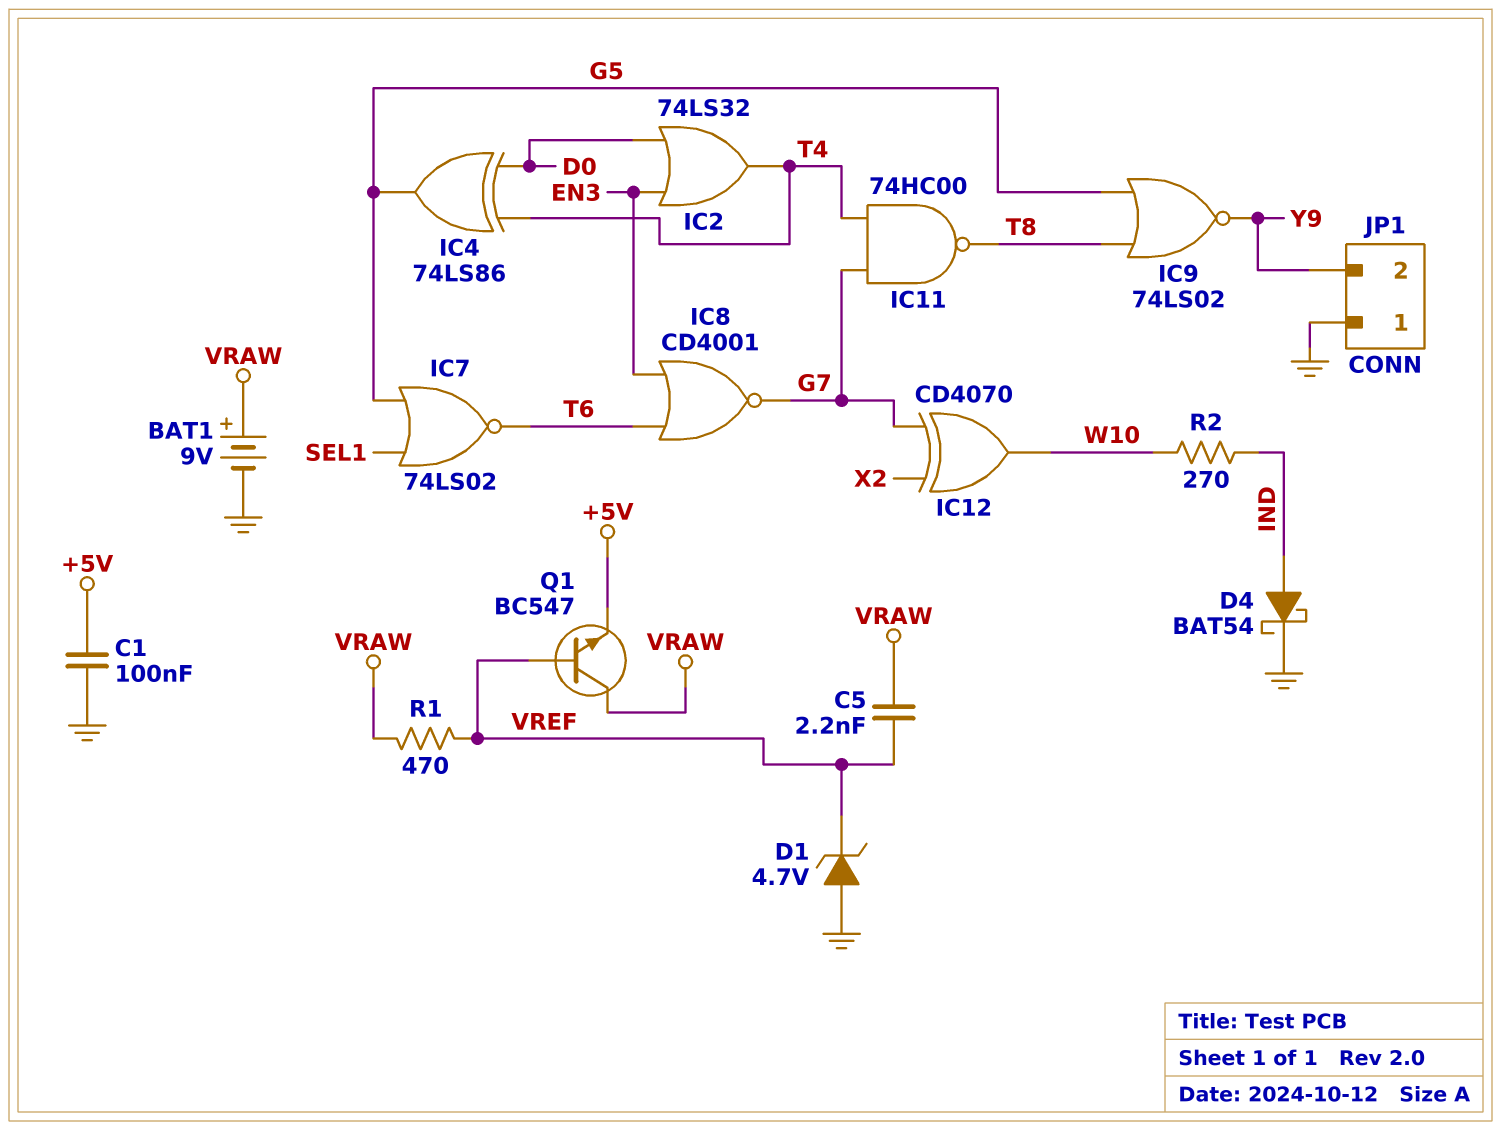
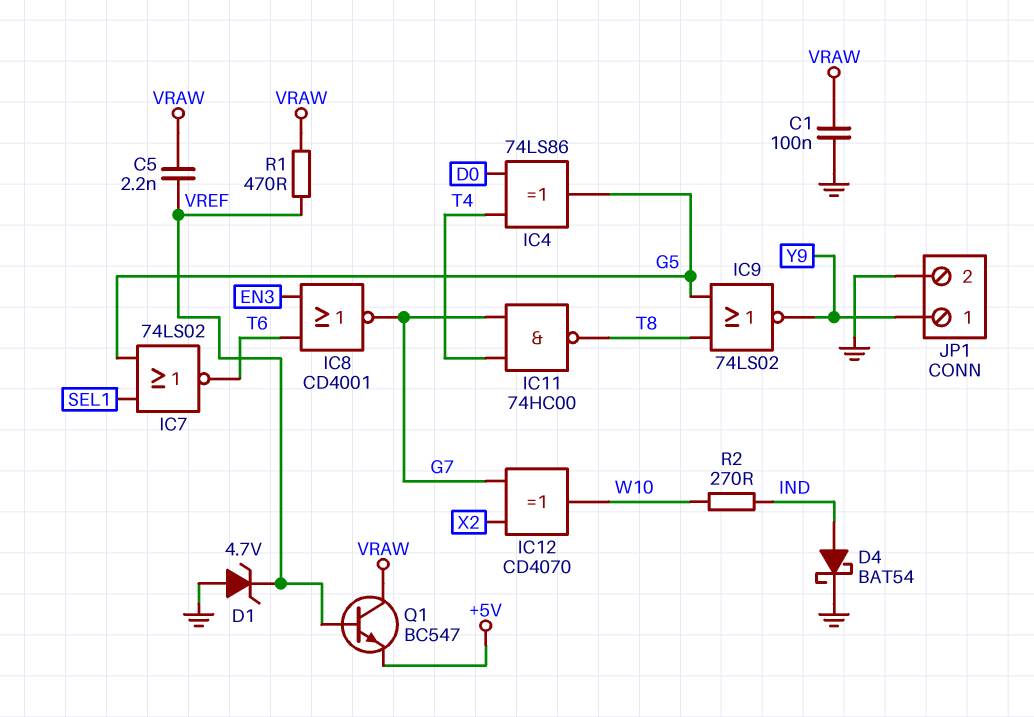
BAT1: 9V (plus VRAW, minus GND) -> none
C1: 100nF (+5V, GND) -> 100nF (GND, VRAW)
IC2: OR 74LS32 (in D0, in EN3, out T4) -> none
JP1 pin 1: GND -> Y9
JP1 pin 2: Y9 -> GND

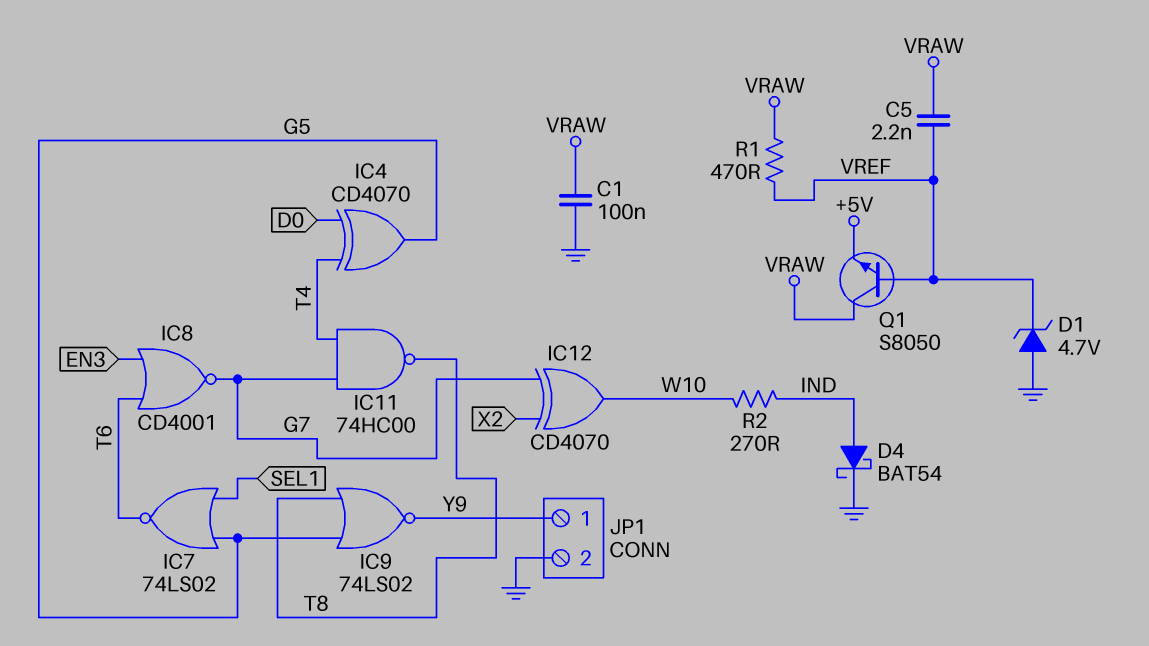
IC4: XOR 74LS86 (in D0, in T4, out G5) -> XOR CD4070 (in D0, in T4, out G5)
Q1: NPN BC547 (B VREF, C VRAW, E +5V) -> NPN S8050 (B VREF, C VRAW, E +5V)

